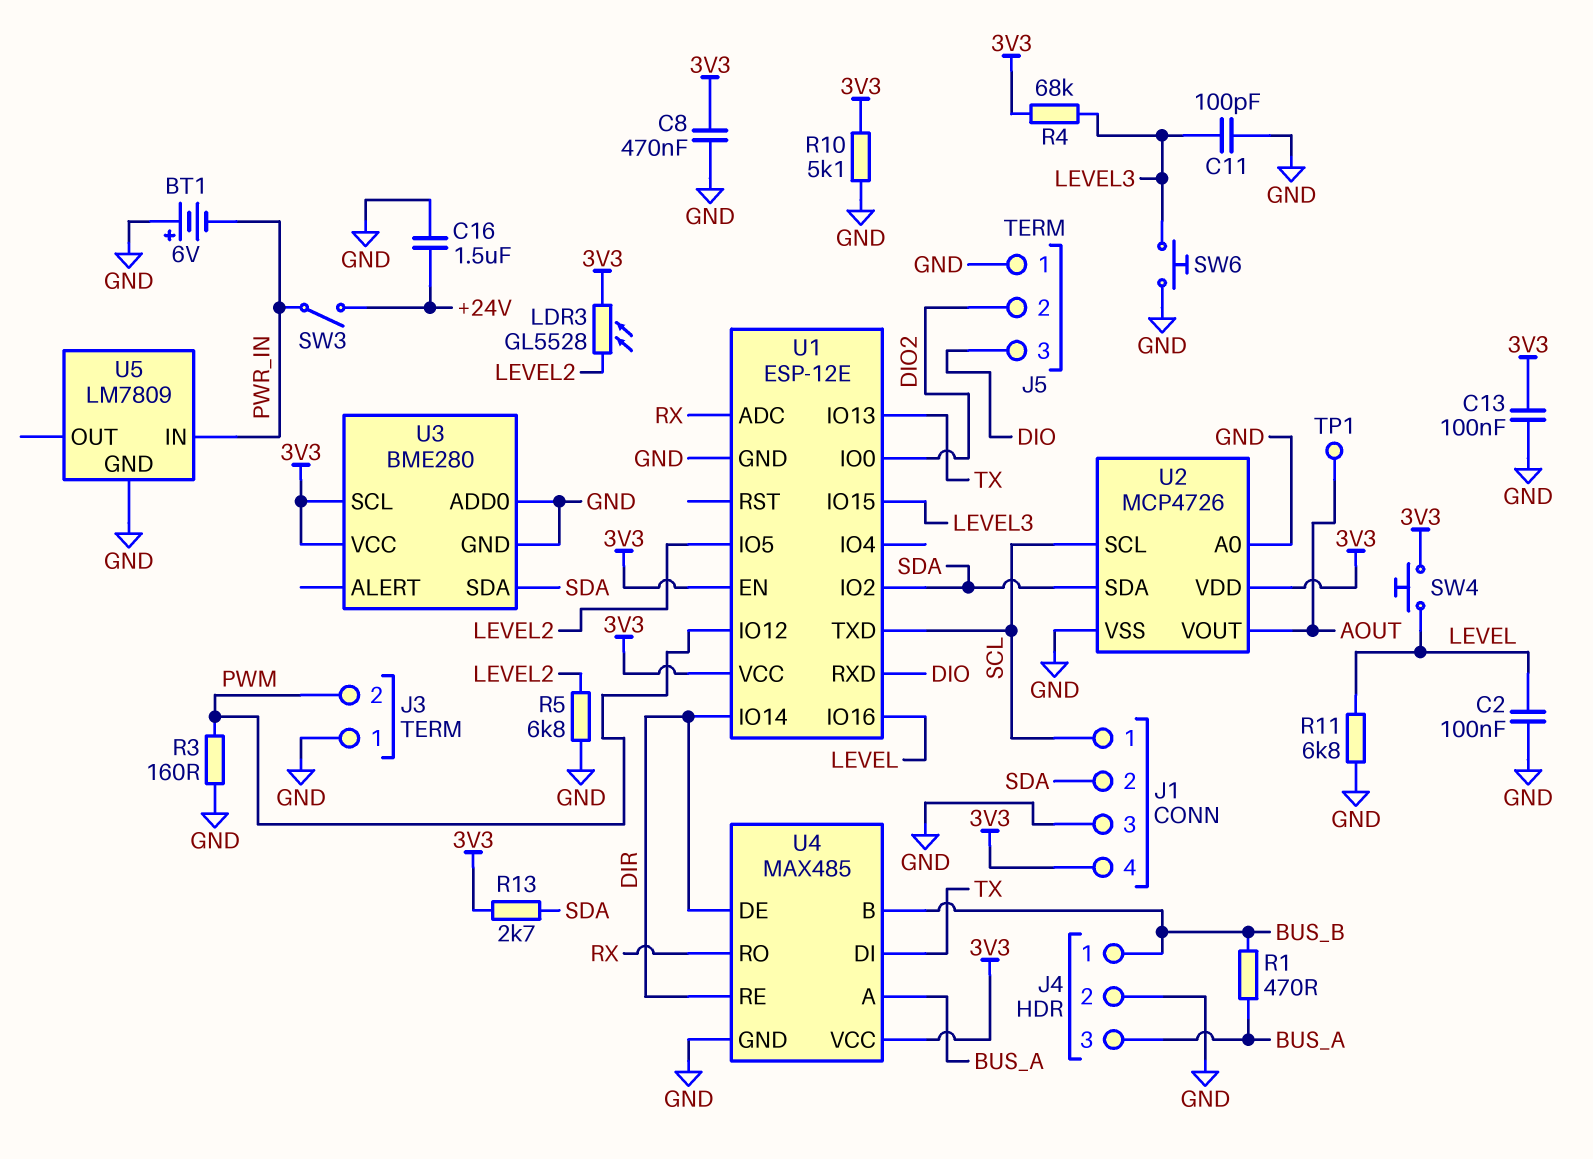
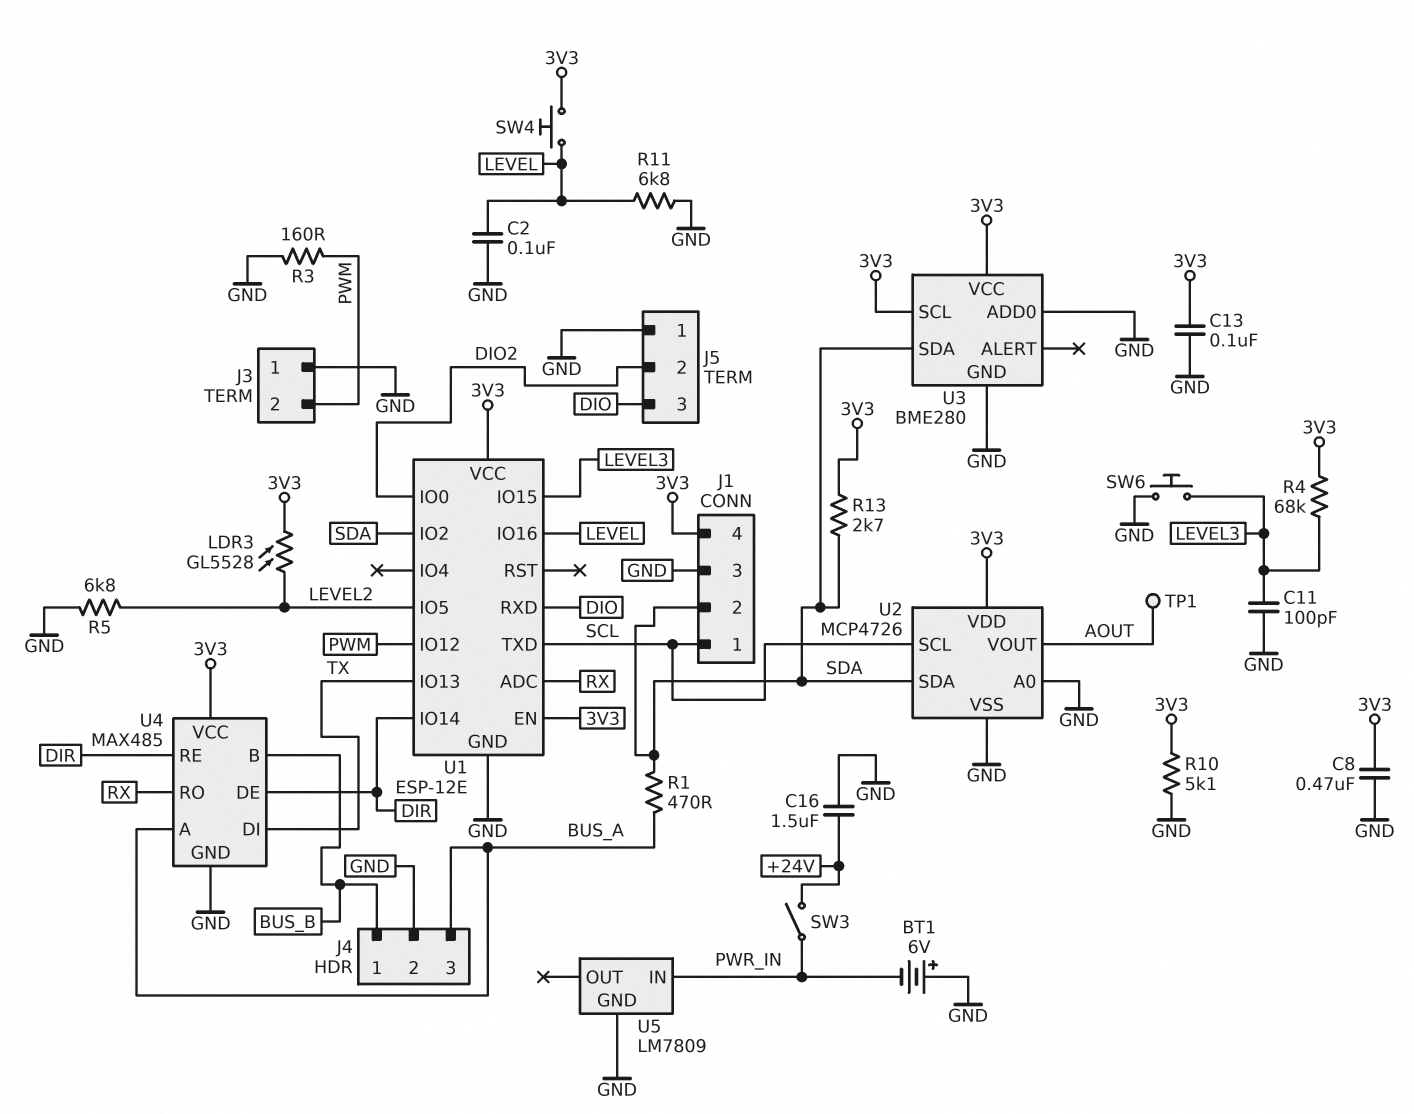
R1: 470 (BUS_A, BUS_B) -> 470 (BUS_A, SDA)

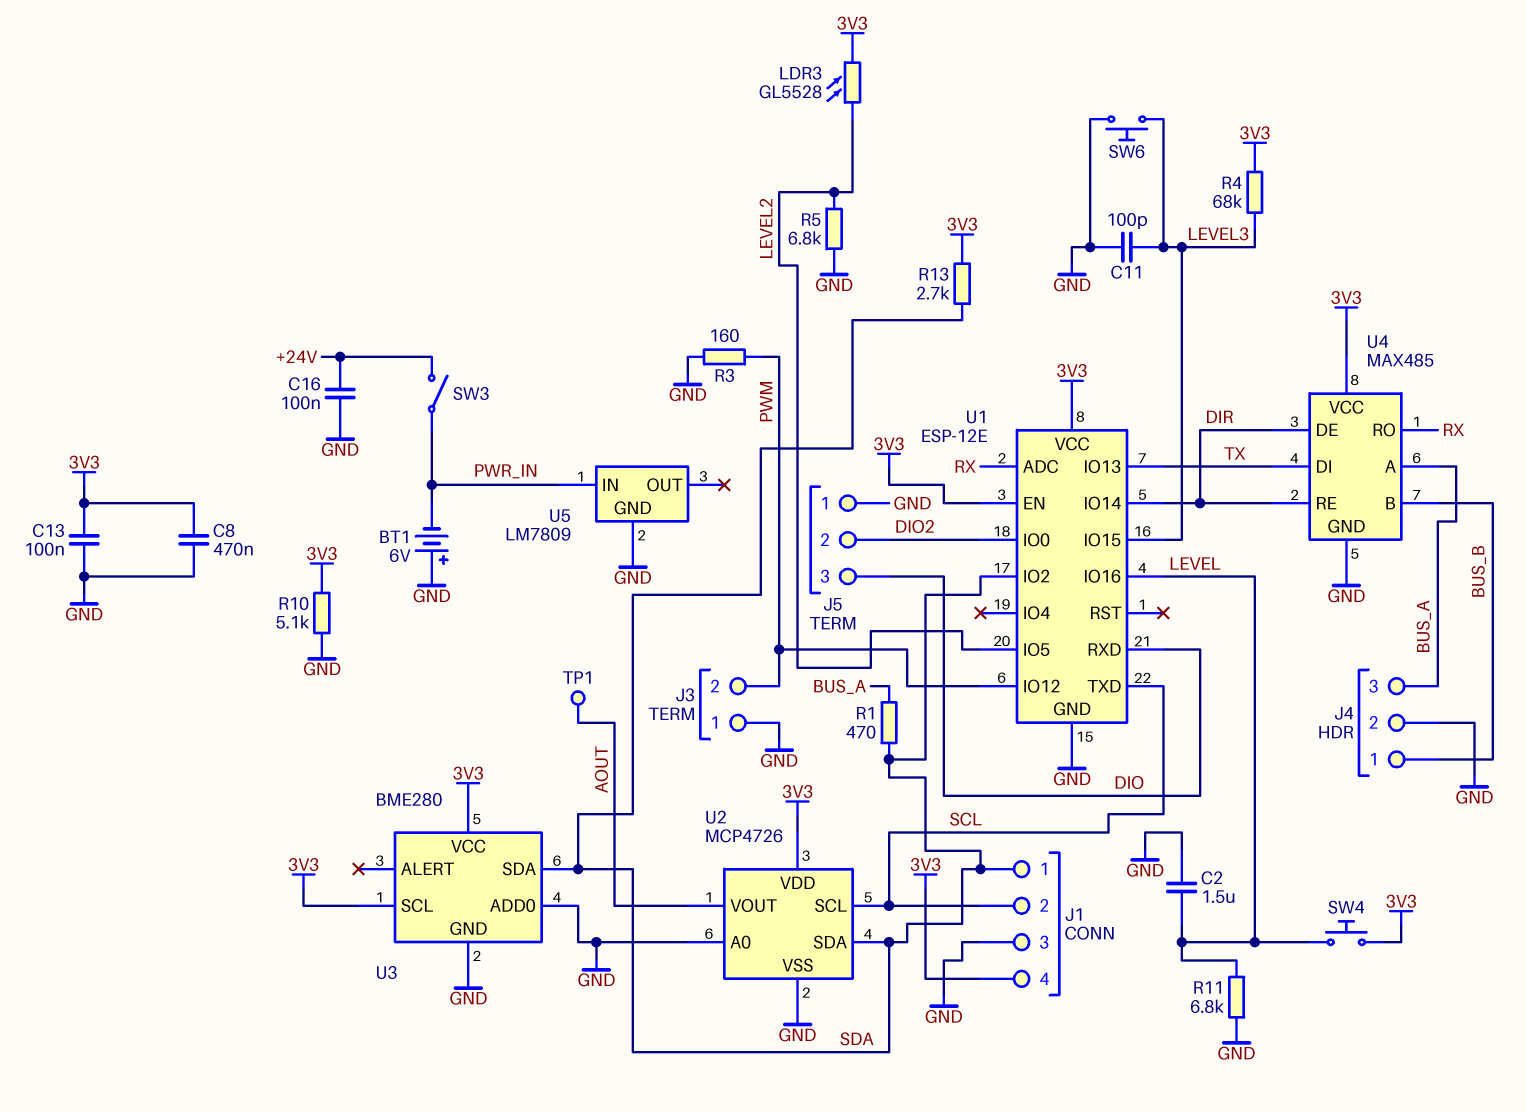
C2: 100nF (GND, LEVEL) -> 1.5uF (GND, LEVEL)
C16: 1.5uF (+24V, GND) -> 100nF (+24V, GND)
J1 pin 1: SCL -> SDA
J1 pin 2: SDA -> SCL

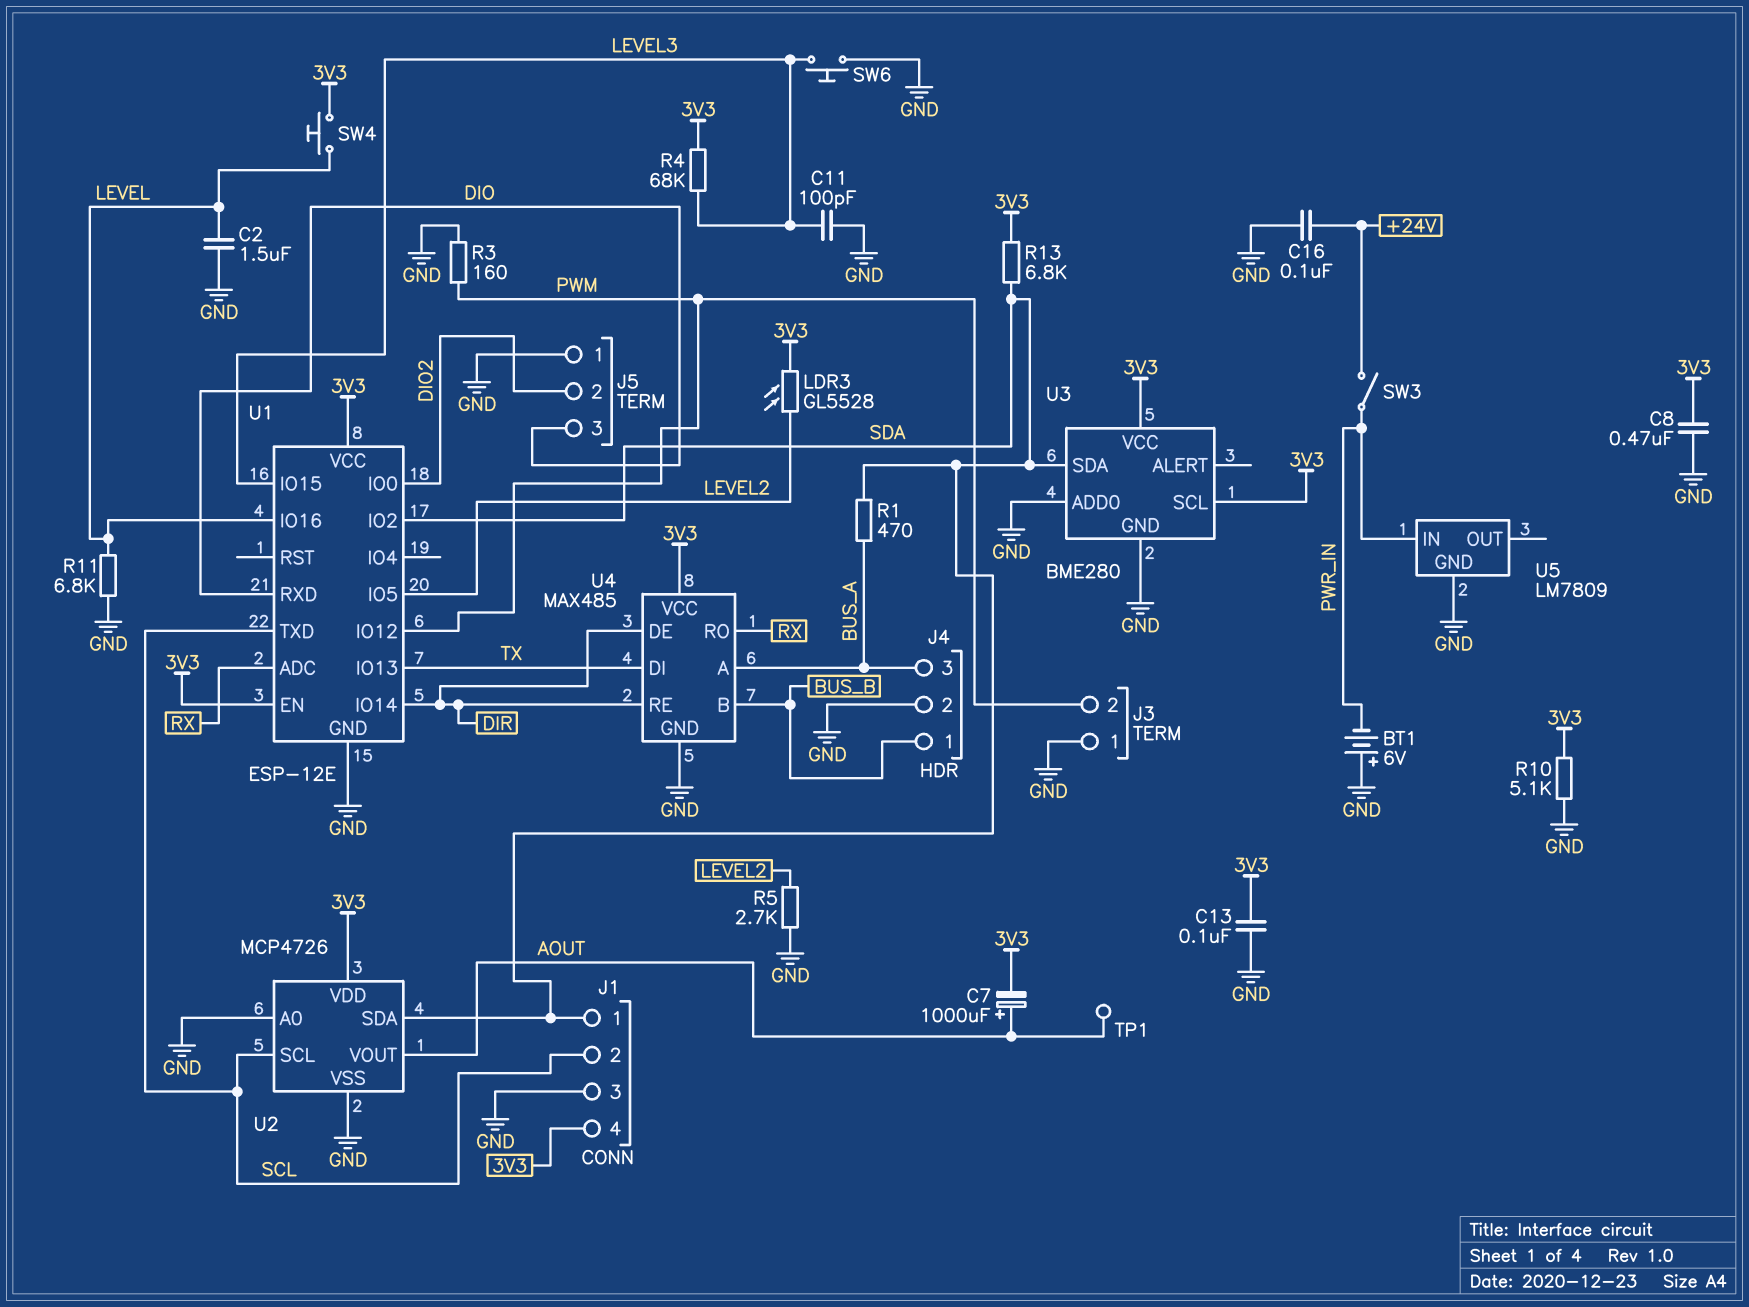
C7: none -> 1000uF (plus AOUT, minus 3V3)
R5: 6.8k (GND, LEVEL2) -> 2.7k (GND, LEVEL2)
R13: 2.7k (3V3, SDA) -> 6.8k (3V3, SDA)

